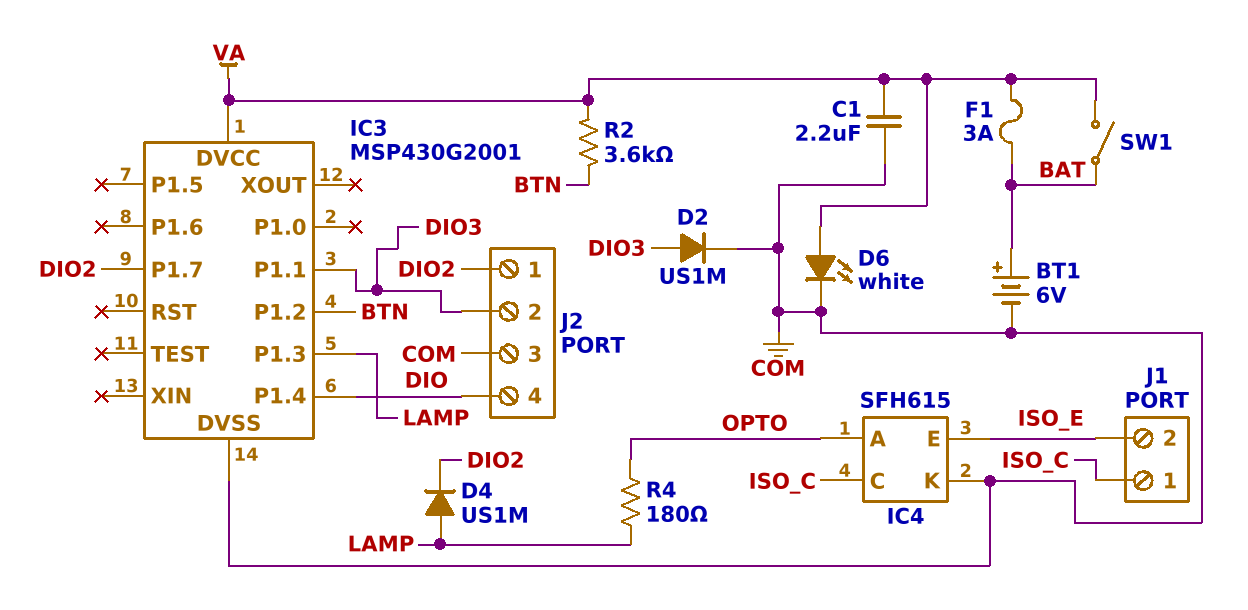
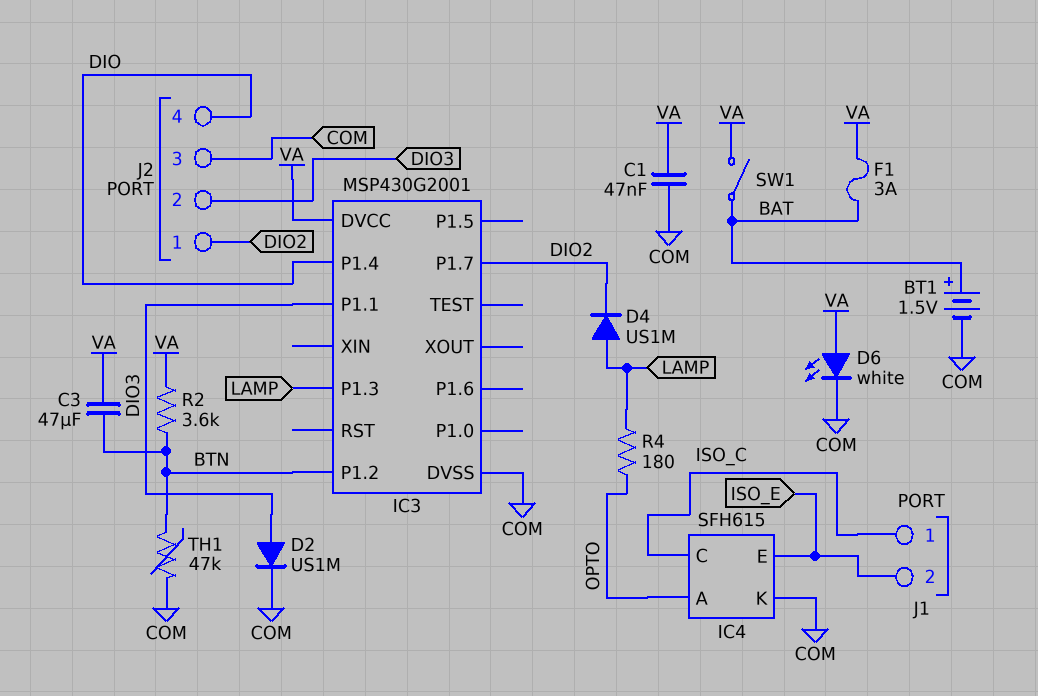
BT1: 6V (plus BAT, minus COM) -> 1.5V (plus BAT, minus COM)
C1: 2.2uF (COM, VA) -> 47nF (COM, VA)
C3: none -> 47uF (BTN, VA)
TH1: none -> 47k (BTN, COM)

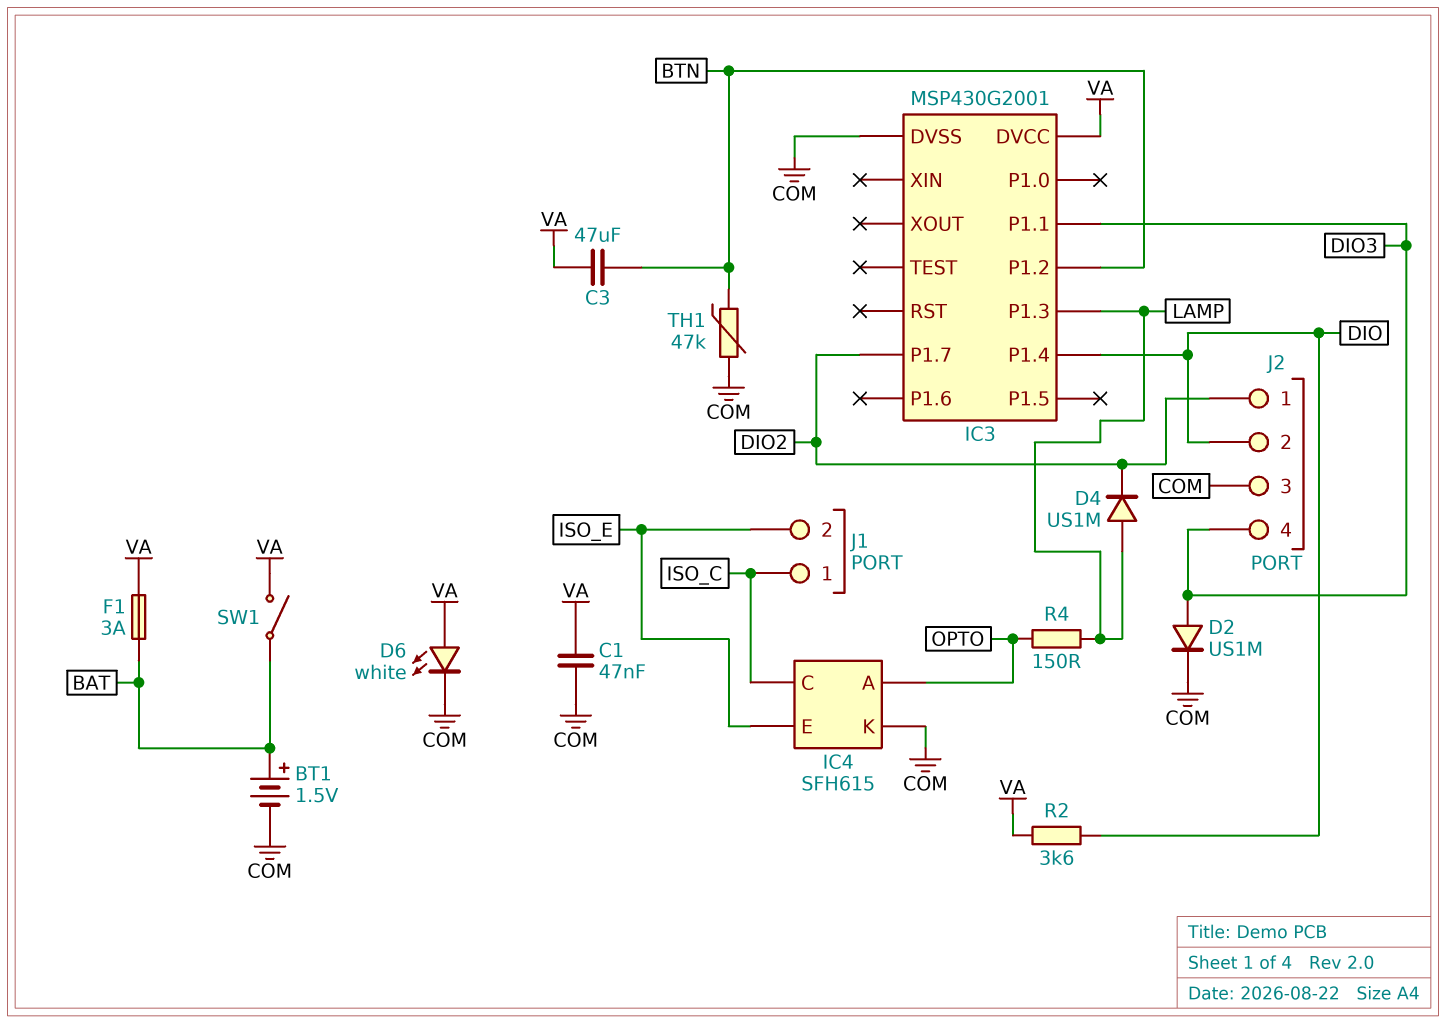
J2 pin 2: DIO3 -> DIO
J2 pin 4: DIO -> DIO3
R2: 3.6k (BTN, VA) -> 3.6k (DIO, VA)
R4: 180 (LAMP, OPTO) -> 150 (LAMP, OPTO)

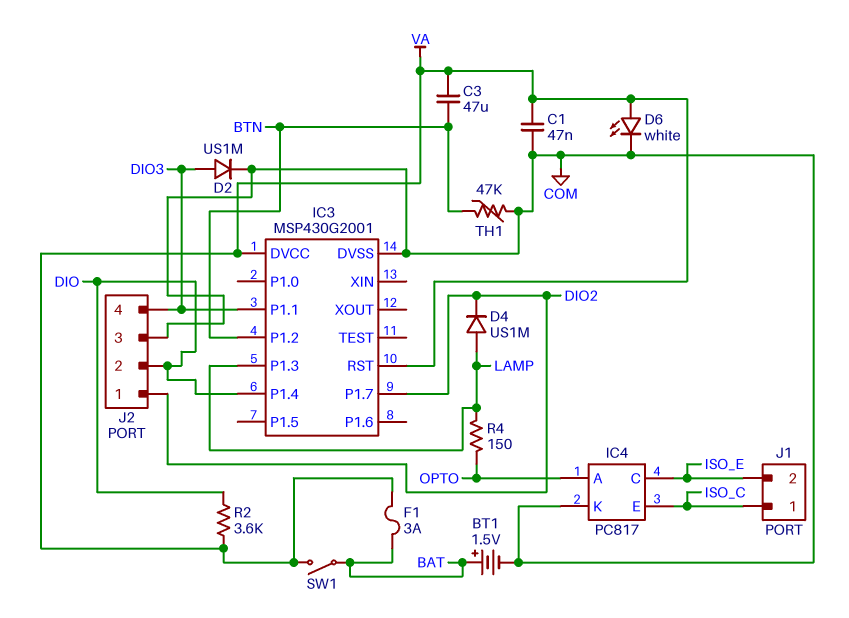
IC3 pin RST: none -> VA
IC4: SFH615 -> PC817
IC4 pin C: ISO_C -> ISO_E
IC4 pin E: ISO_E -> ISO_C

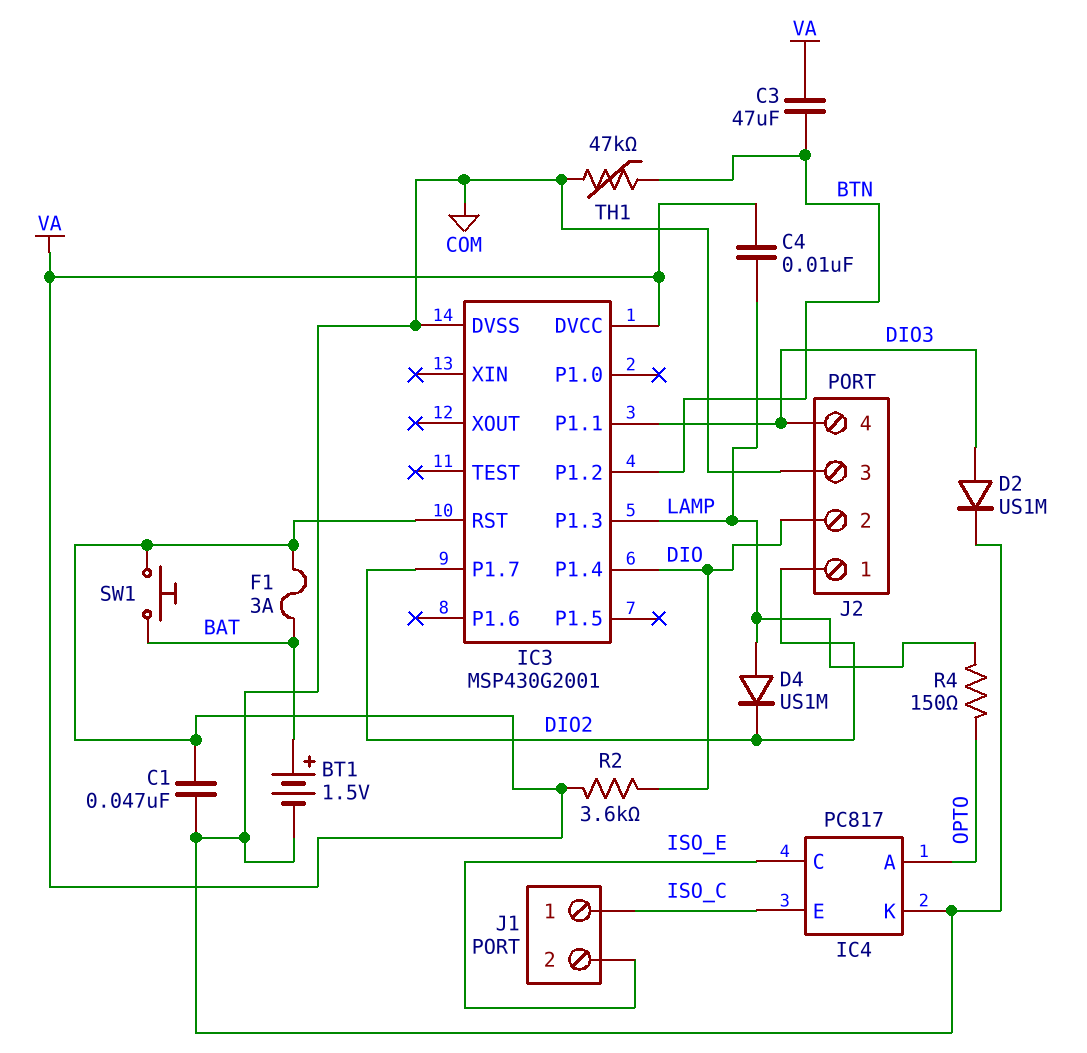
C4: none -> 10nF (LAMP, VA)
D6: LED white (A VA, K COM) -> none
SW1: switch (BAT, VA) -> button (BAT, VA)

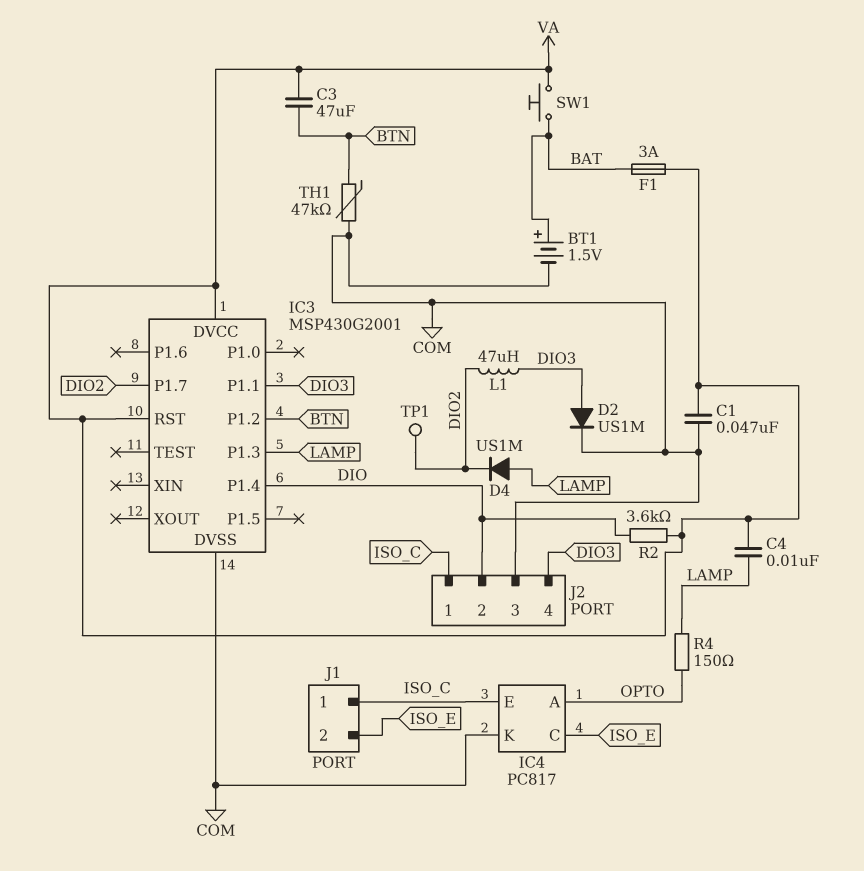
J2 pin 1: DIO2 -> ISO_C
L1: none -> 47uH (DIO2, DIO3)
TP1: none -> test point (DIO2)

